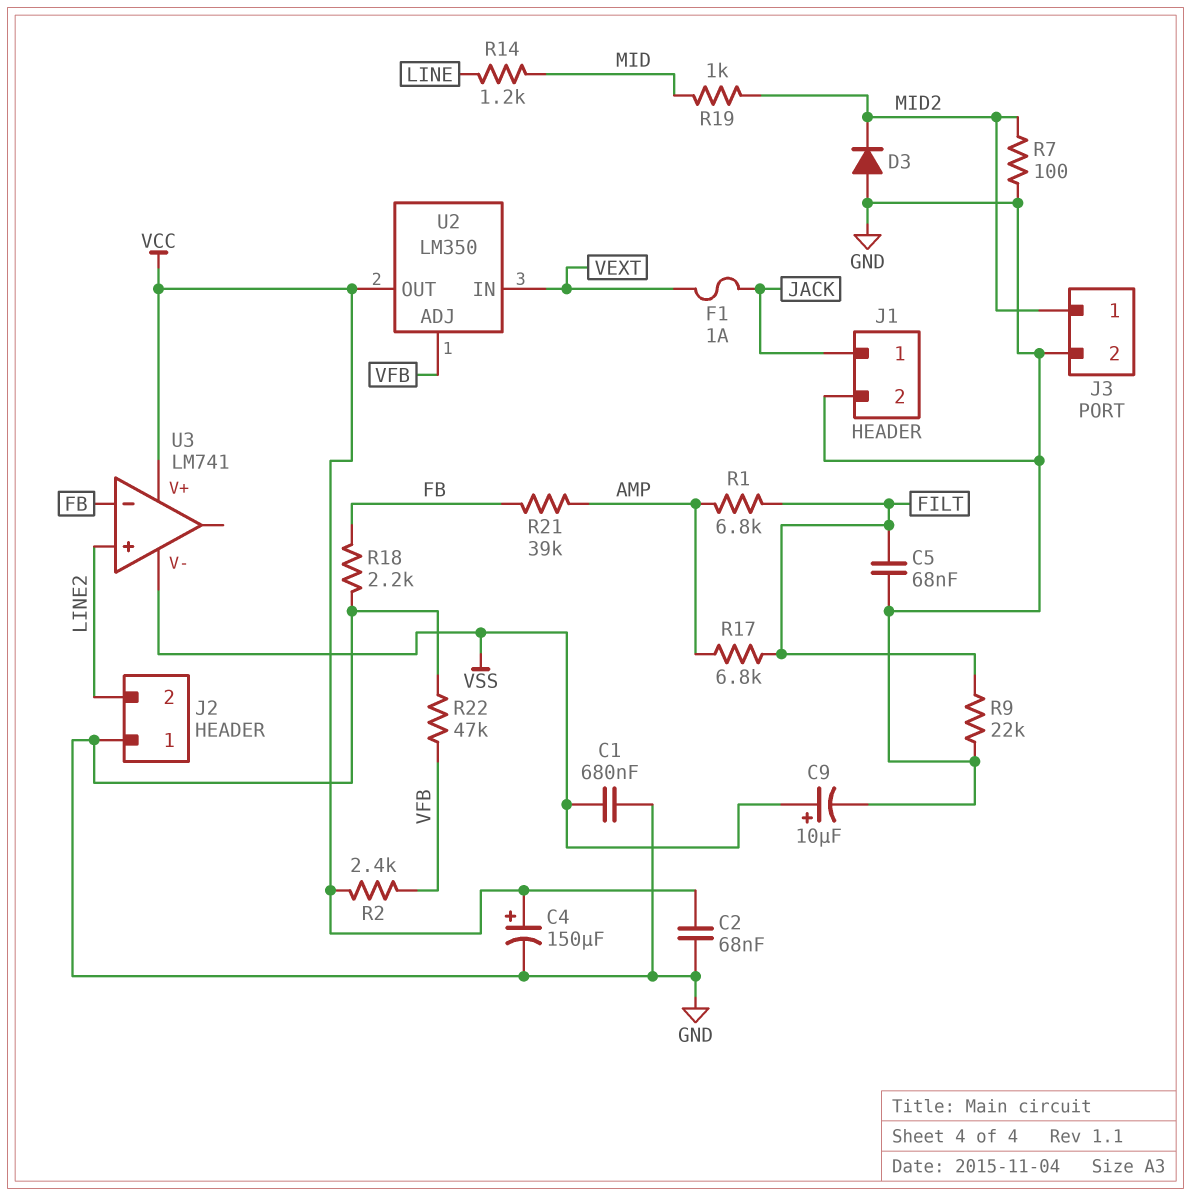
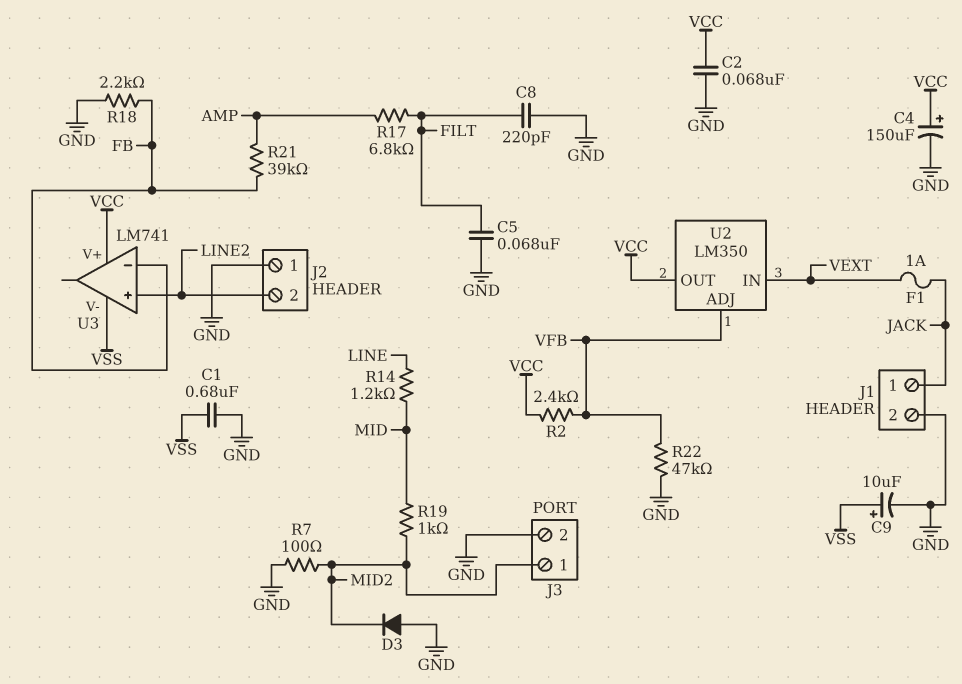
C8: none -> 220pF (FILT, GND)
R1: 6.8k (AMP, FILT) -> none
R9: 22k (FILT, GND) -> none

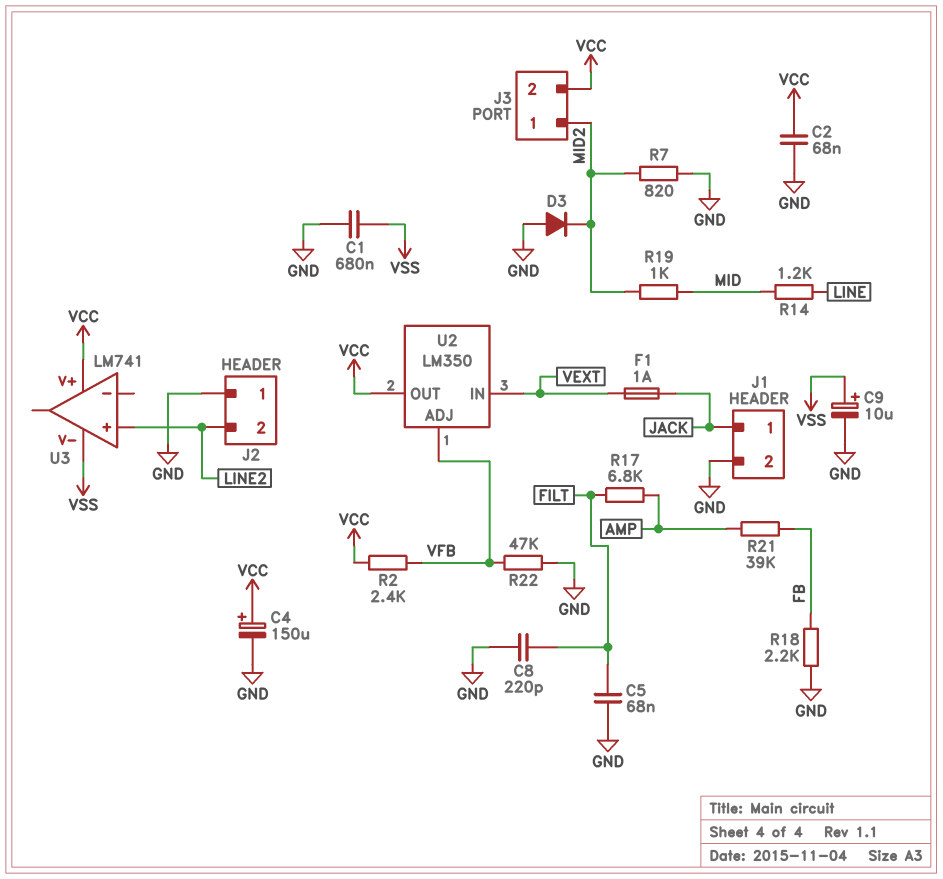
J3 pin 2: GND -> VCC
R7: 100 (GND, MID2) -> 820 (GND, MID2)
U3 pin in-: FB -> none

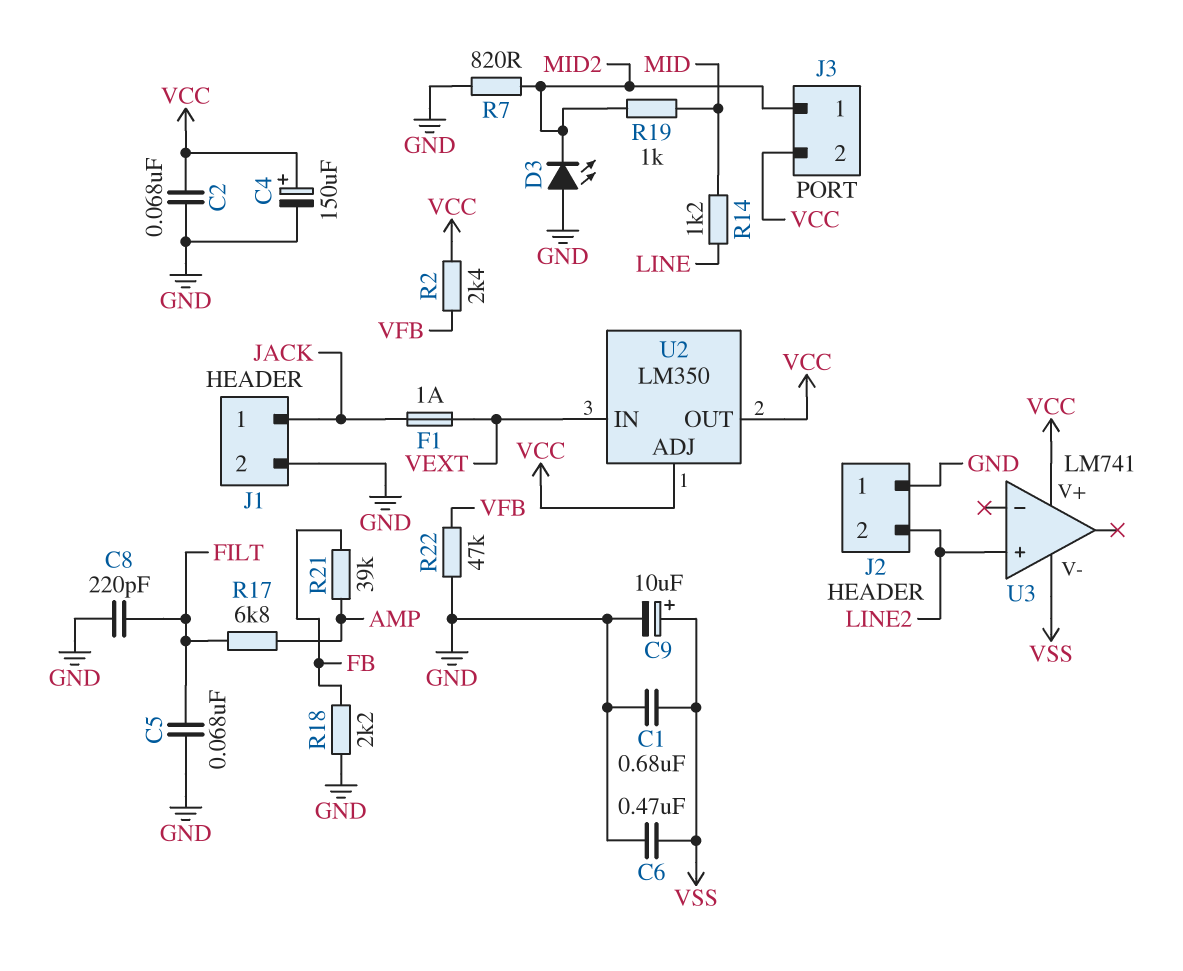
C6: none -> 470nF (GND, VSS)
D3: diode (A GND, K MID2) -> LED (A GND, K MID2)
U2 pin ADJ: VFB -> VCC

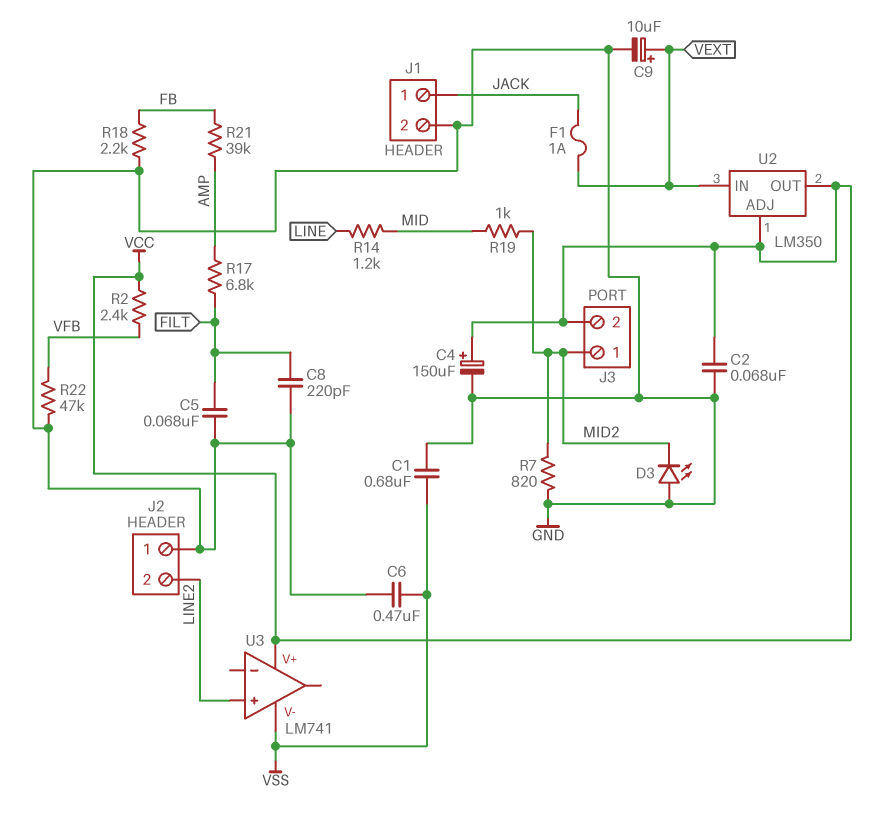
C9: 10uF (plus VSS, minus GND) -> 10uF (plus VEXT, minus GND)

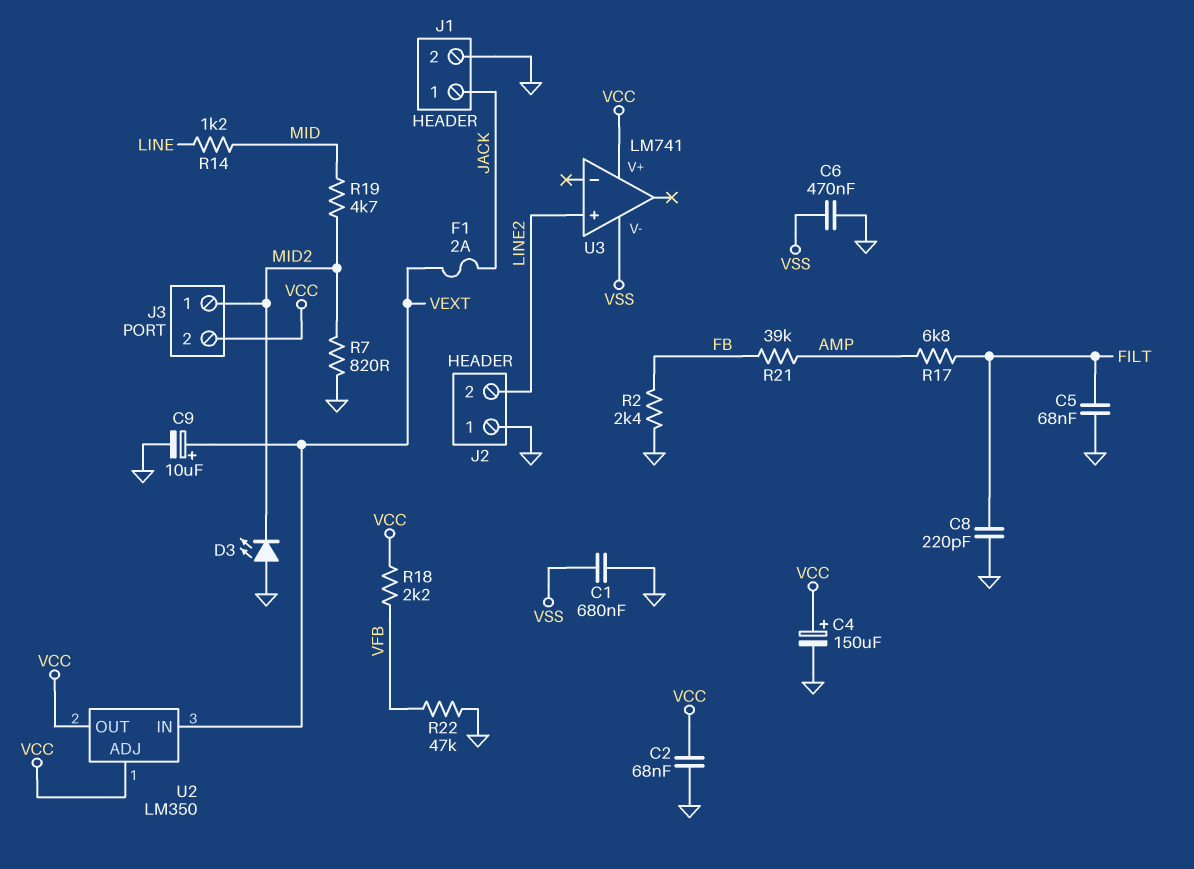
F1: 1A (JACK, VEXT) -> 2A (JACK, VEXT)
R2: 2.4k (VCC, VFB) -> 2.4k (FB, GND)
R18: 2.2k (FB, GND) -> 2.2k (VCC, VFB)
R19: 1k (MID, MID2) -> 4.7k (MID, MID2)

